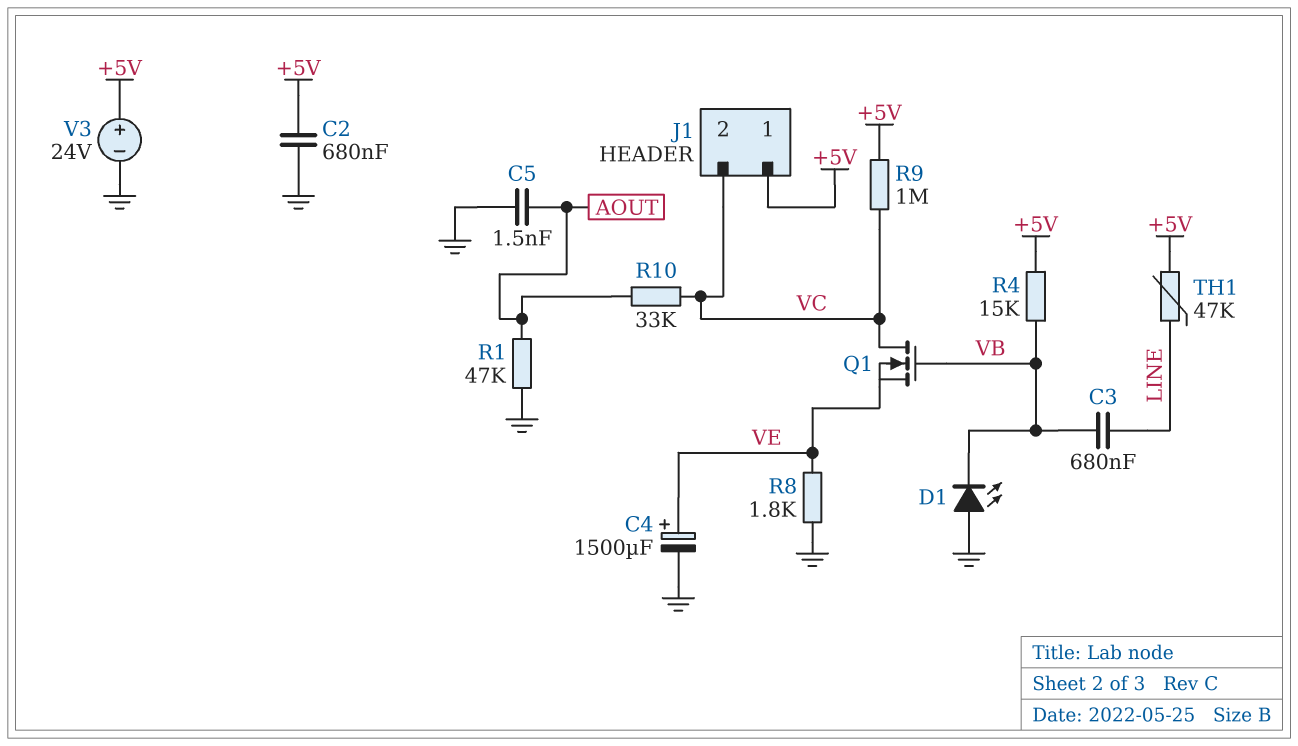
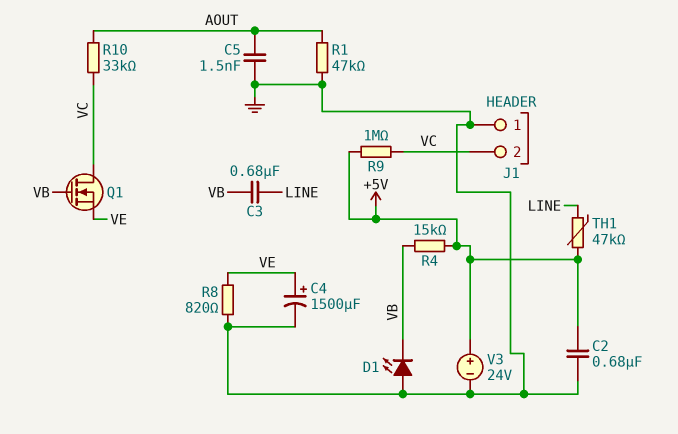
J1 pin 1: +5V -> GND
R8: 1.8k (GND, VE) -> 820 (GND, VE)

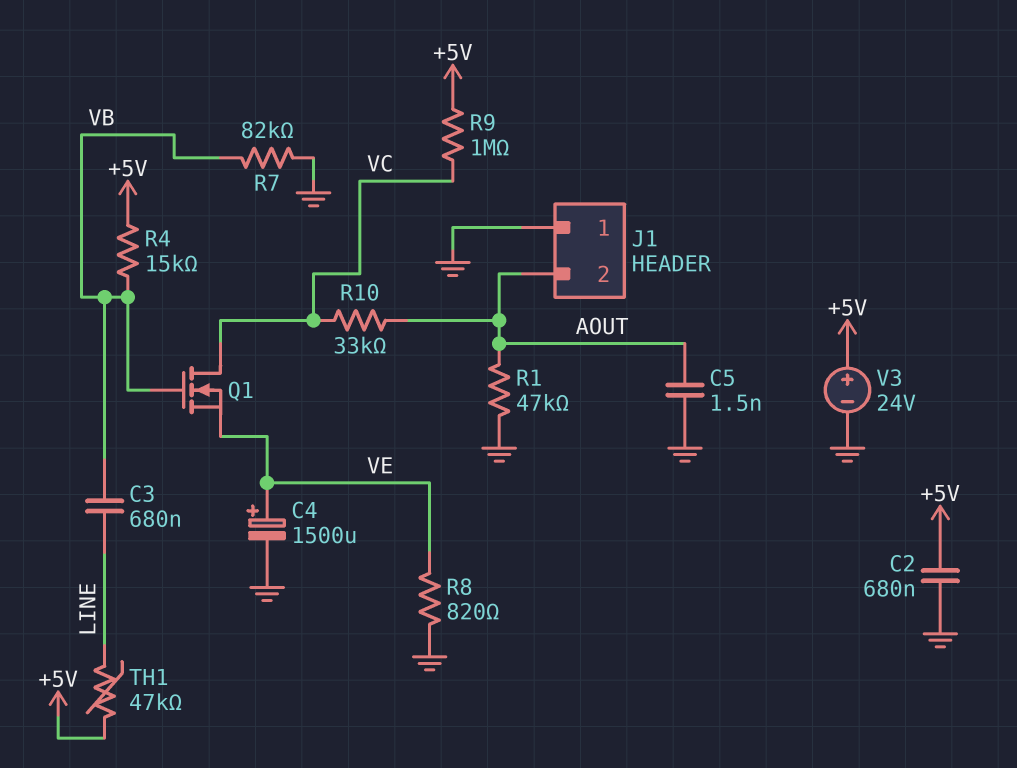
D1: LED (A GND, K VB) -> none
J1 pin 2: VC -> AOUT
R7: none -> 82k (GND, VB)

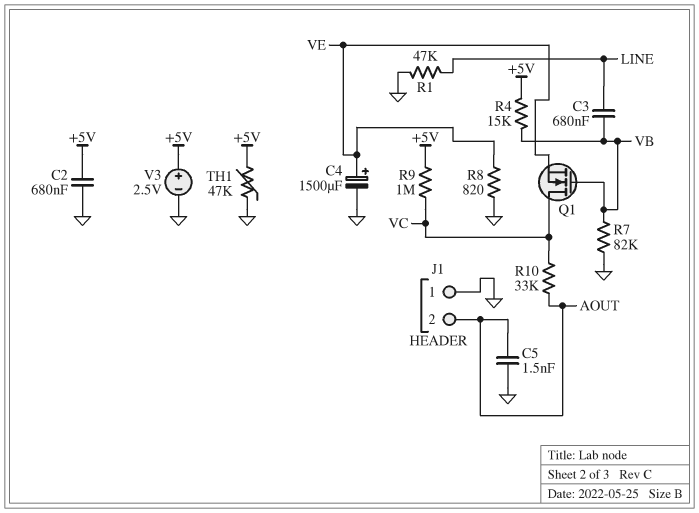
R1: 47k (AOUT, GND) -> 47k (GND, LINE)
TH1: 47k (+5V, LINE) -> 47k (+5V, GND)
V3: 24V (plus +5V, minus GND) -> 2.5V (plus +5V, minus GND)

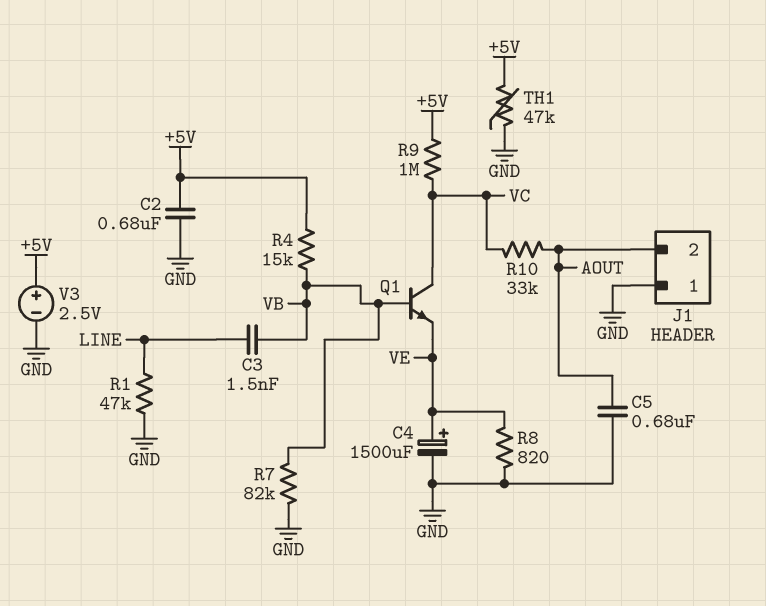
C3: 680nF (LINE, VB) -> 1.5nF (LINE, VB)
C5: 1.5nF (AOUT, GND) -> 680nF (AOUT, GND)
Q1: NMOS (G VB, D VC, S VE) -> NPN (B VB, C VC, E VE)

